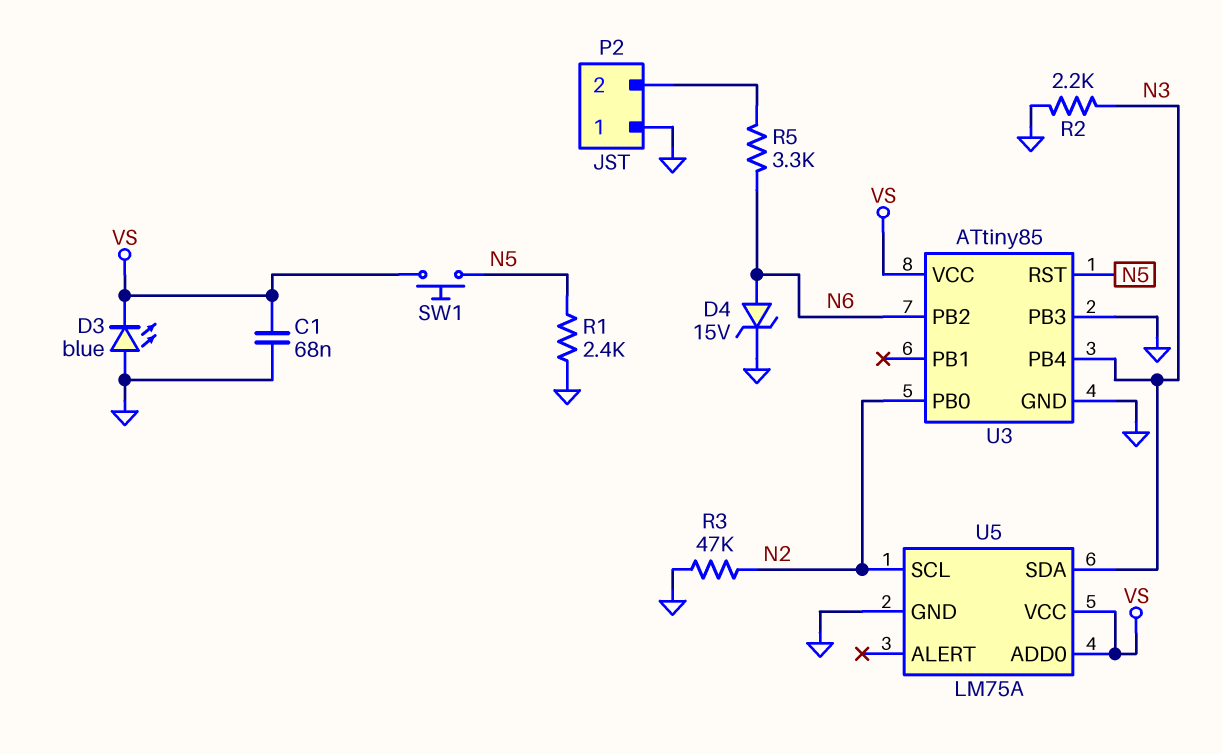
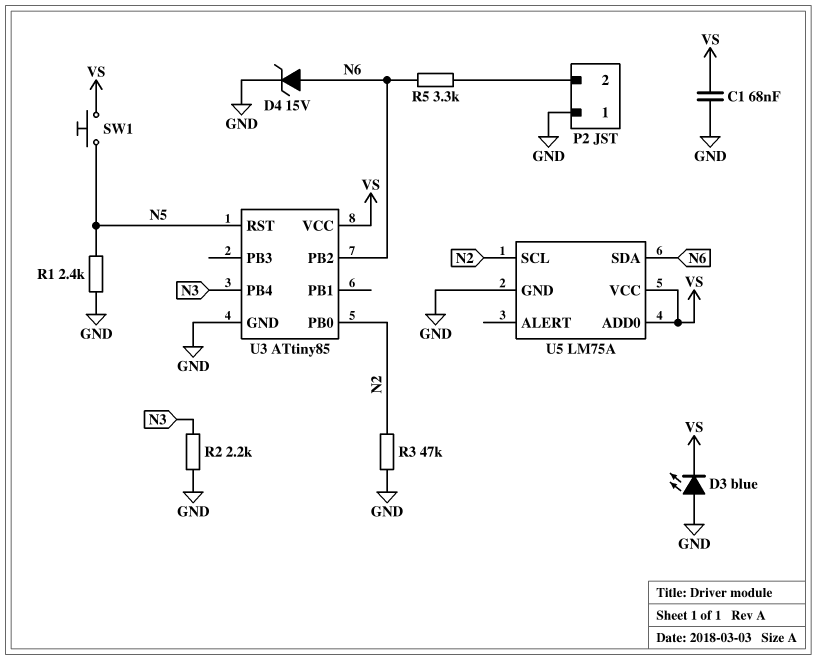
U3 pin PB3: GND -> none
U5 pin SDA: N3 -> N6

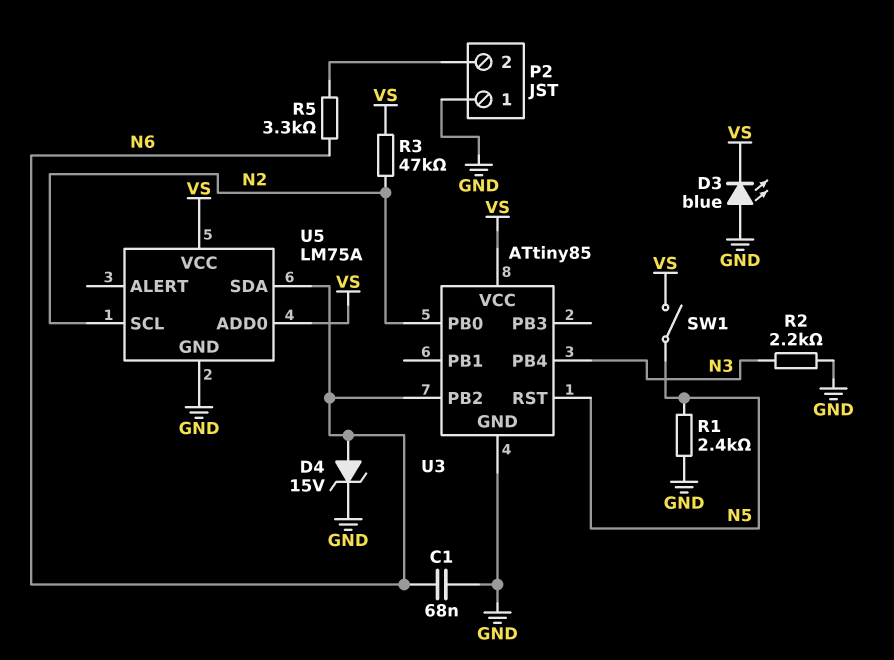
C1: 68nF (GND, VS) -> 68nF (GND, N6)
R3: 47k (GND, N2) -> 47k (N2, VS)
SW1: button (N5, VS) -> switch (N5, VS)

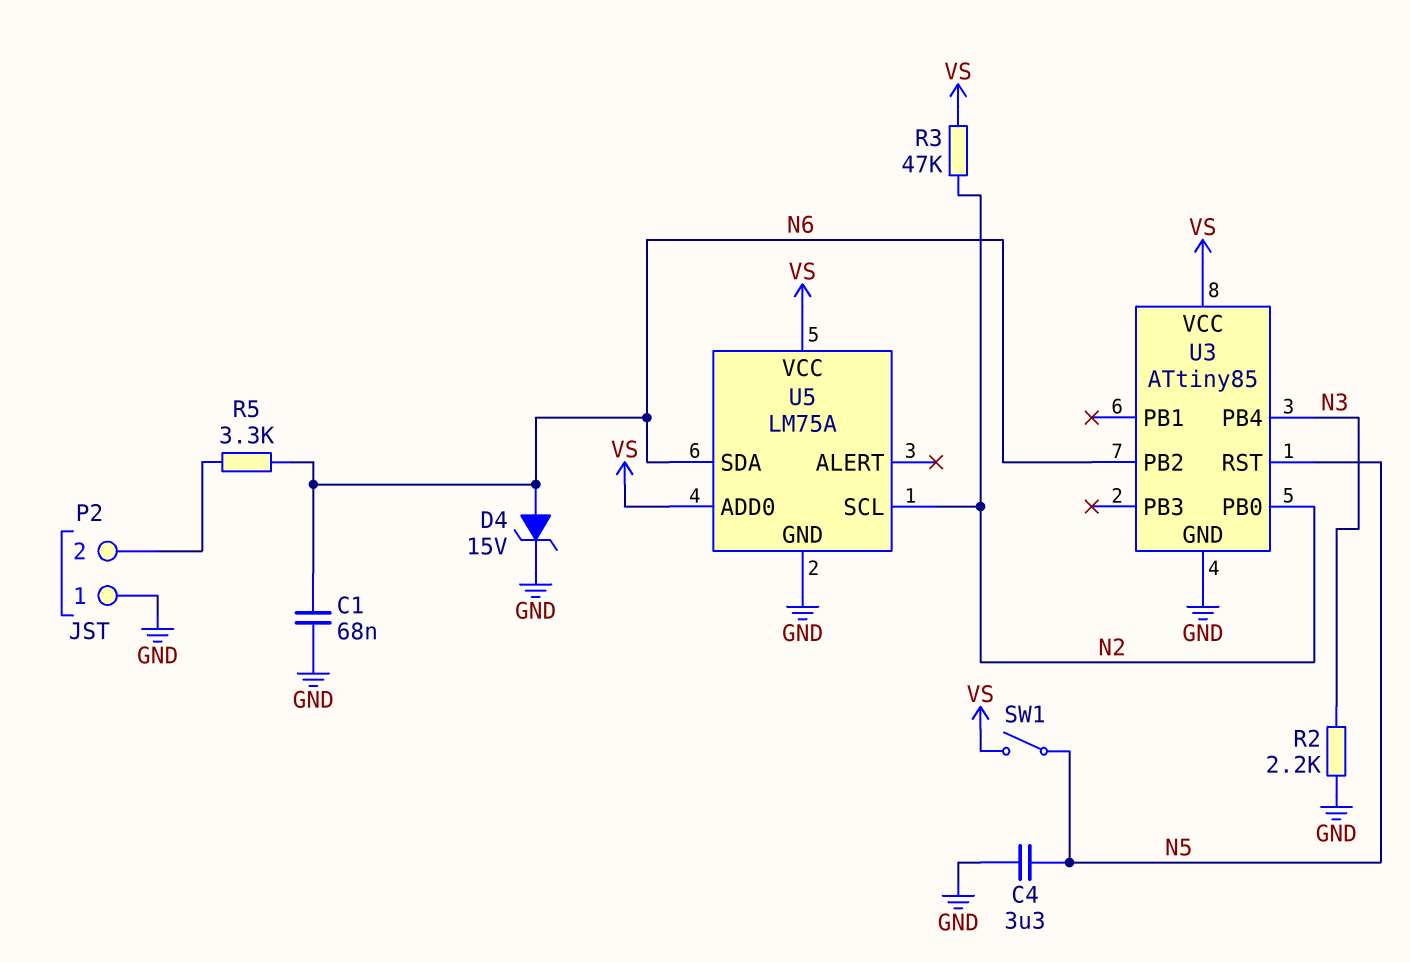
C4: none -> 3.3uF (GND, N5)
D3: LED blue (A GND, K VS) -> none
R1: 2.4k (GND, N5) -> none

